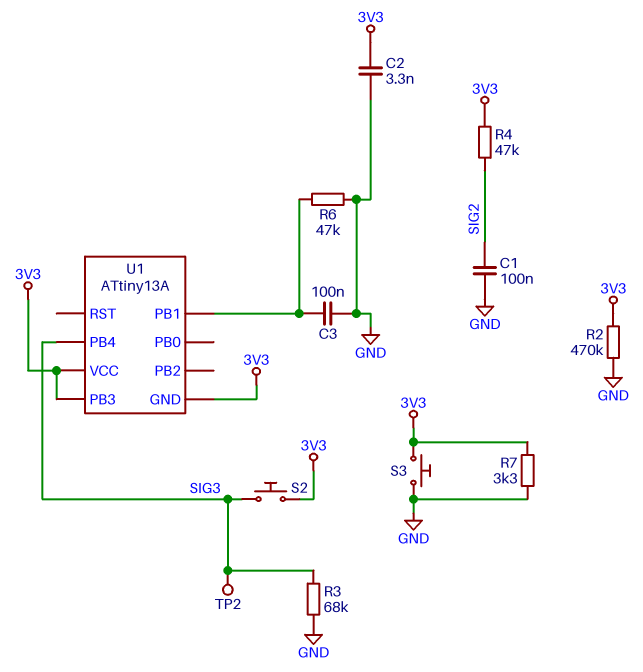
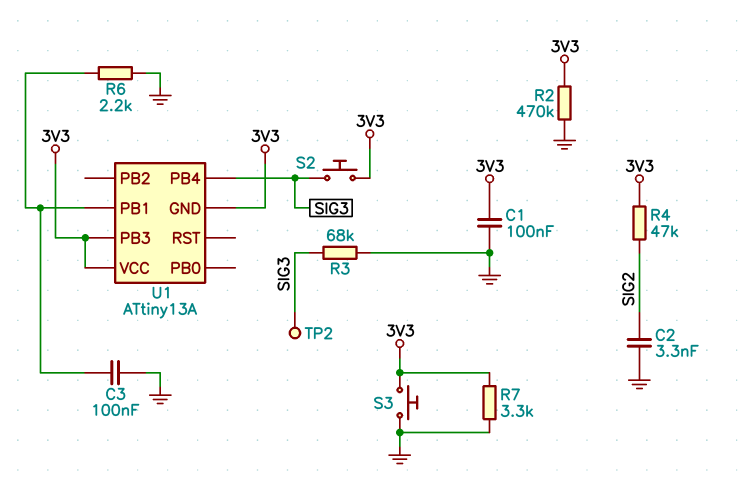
C1: 100nF (GND, SIG2) -> 100nF (3V3, GND)
C2: 3.3nF (3V3, GND) -> 3.3nF (GND, SIG2)
R6: 47k (GND, U1/PB1) -> 2.2k (GND, U1/PB1)

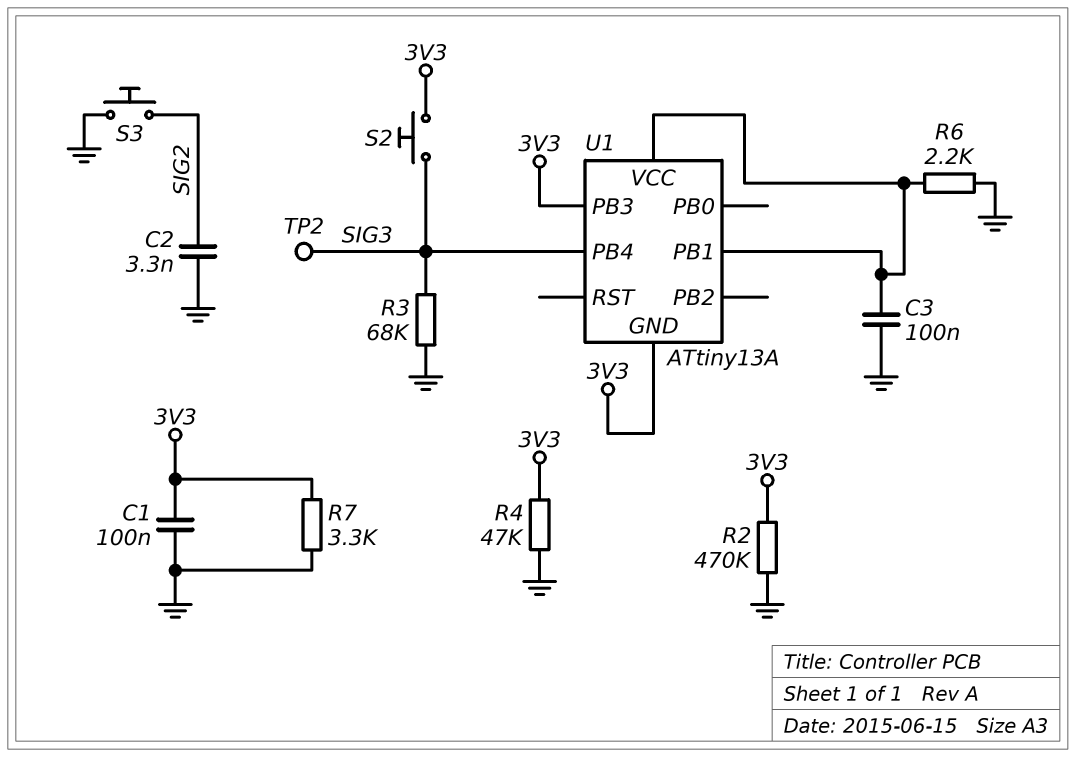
R4: 47k (3V3, SIG2) -> 47k (3V3, GND)
S3: button (3V3, GND) -> button (GND, SIG2)
U1 pin VCC: 3V3 -> U1/PB1

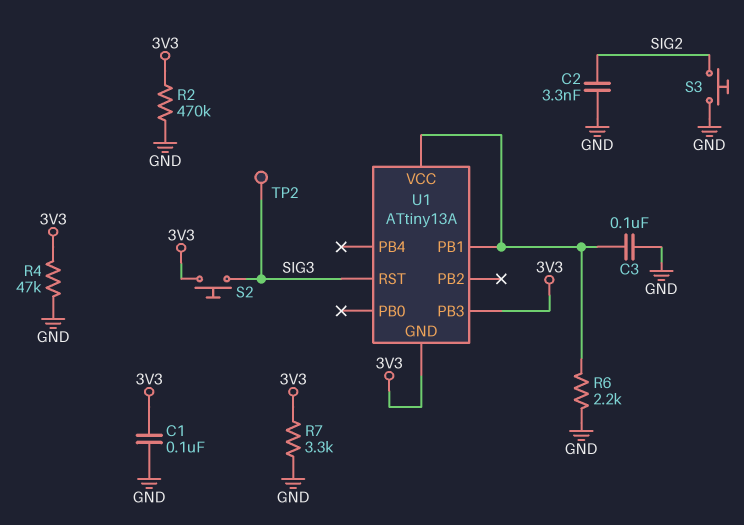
R3: 68k (GND, SIG3) -> none
U1 pin PB4: SIG3 -> none
U1 pin RST: none -> SIG3

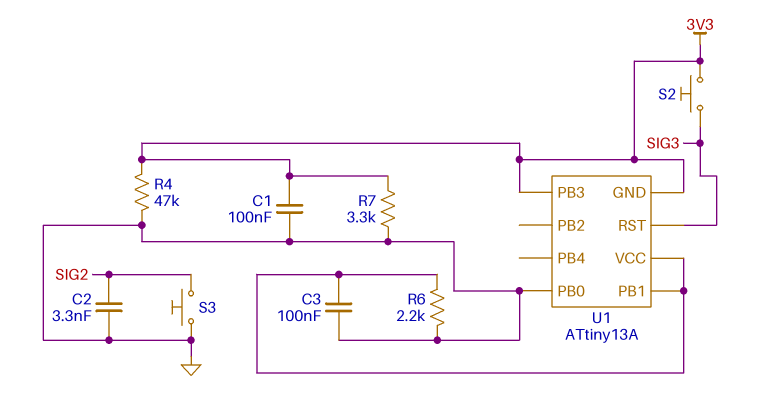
R2: 470k (3V3, GND) -> none
TP2: test point (SIG3) -> none
U1 pin PB0: none -> GND

